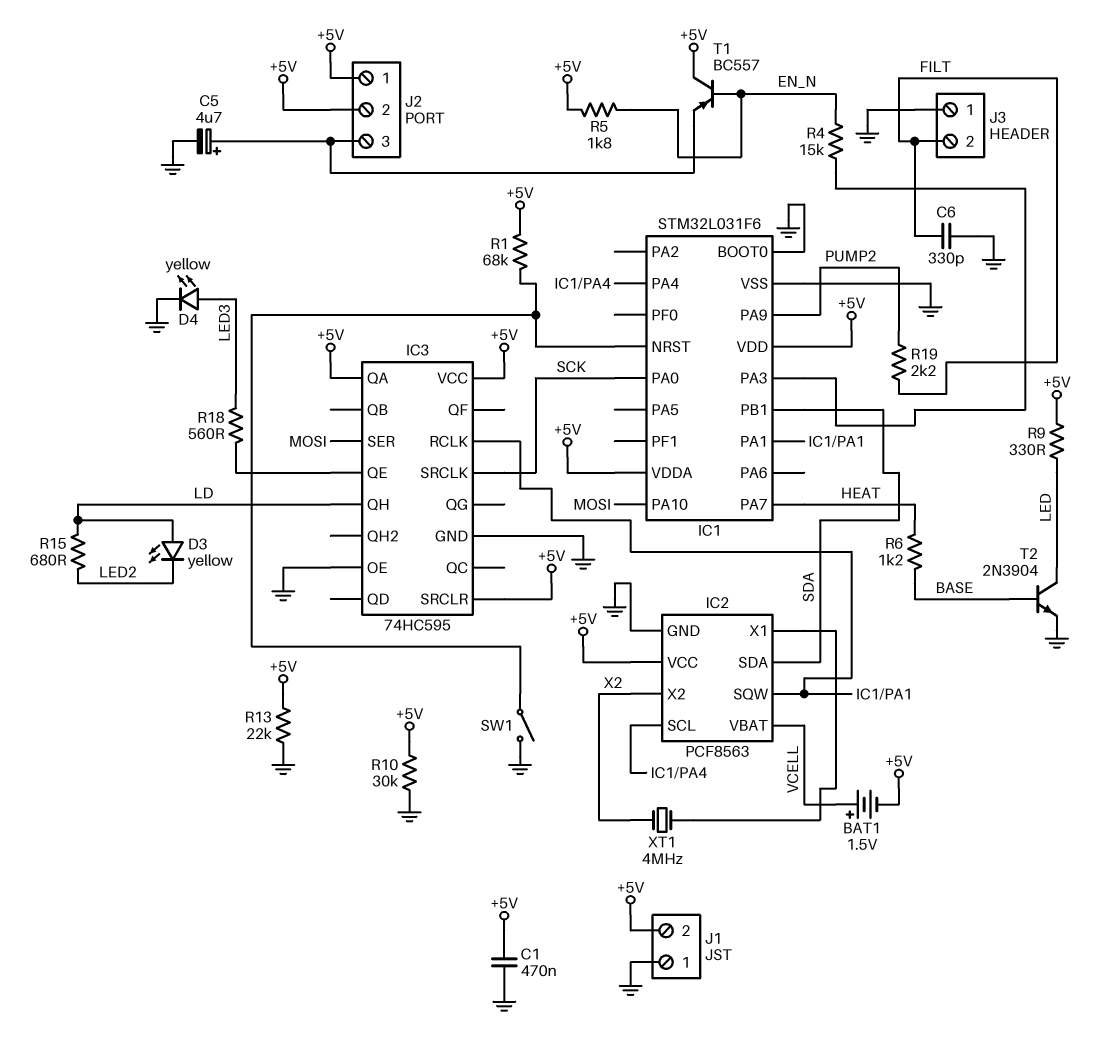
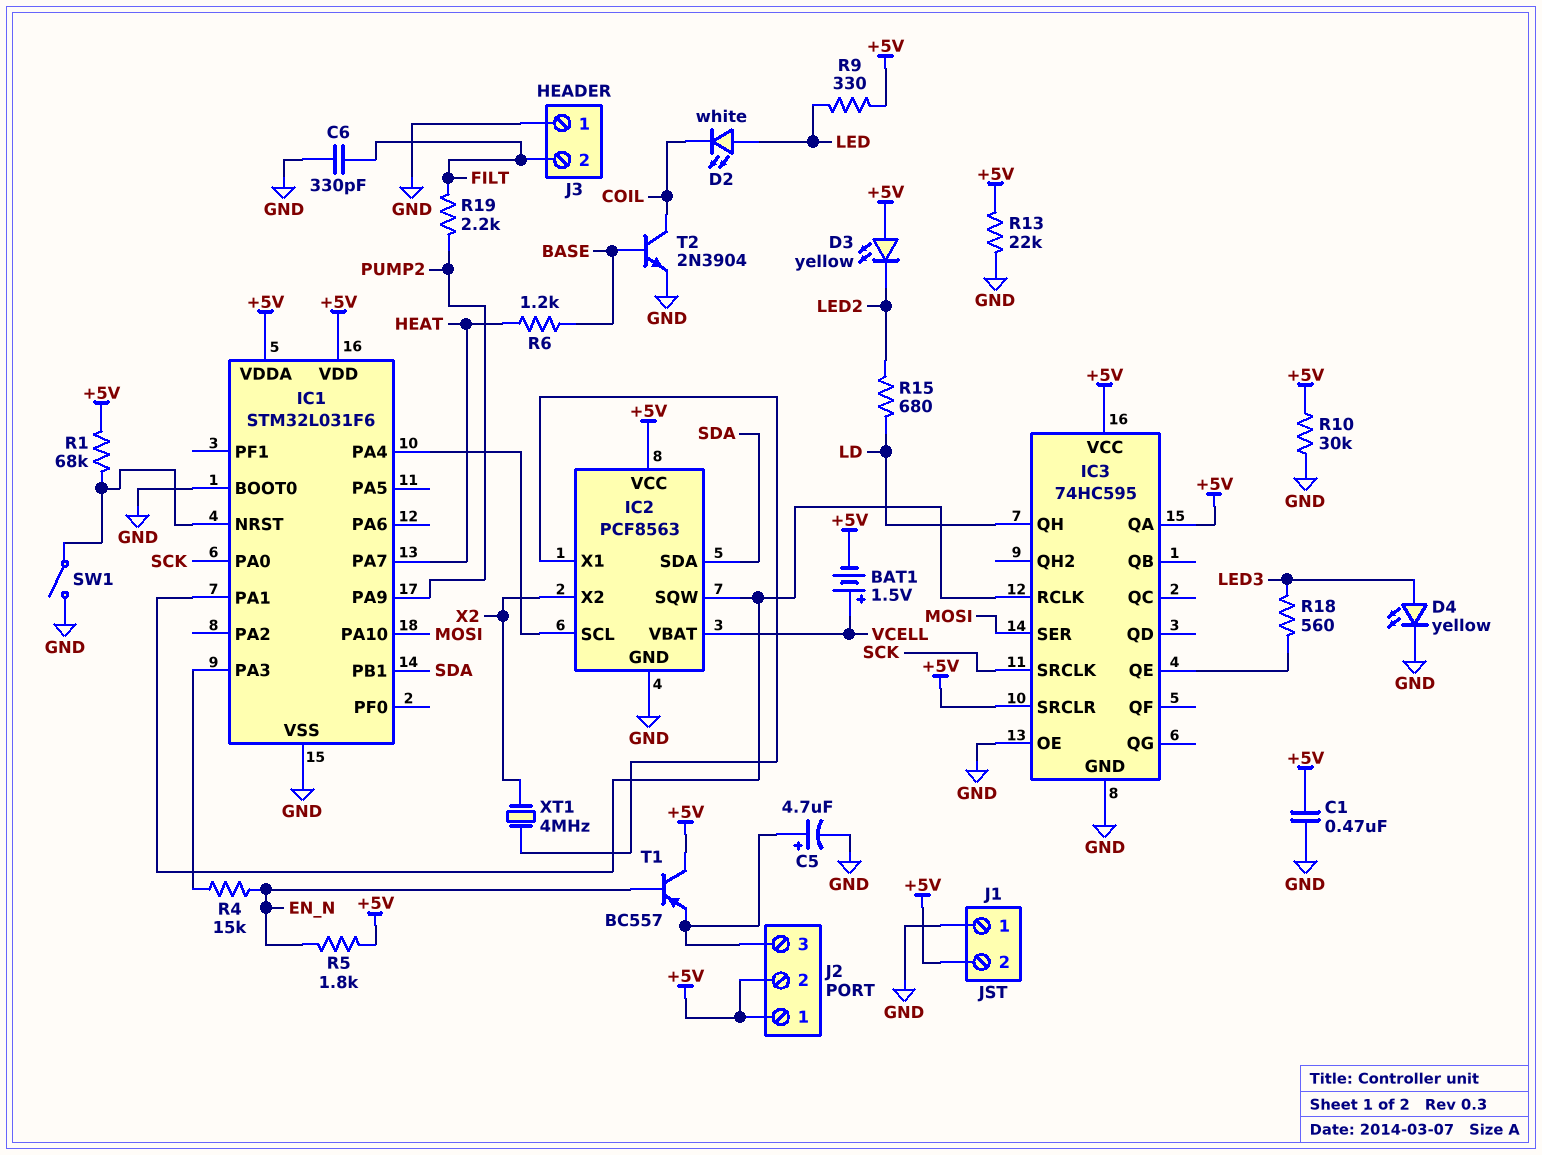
D2: none -> LED white (A LED, K COIL)
D3: LED yellow (A LD, K LED2) -> LED yellow (A +5V, K LED2)
T2: NPN 2N3904 (B BASE, C LED, E GND) -> NPN 2N3904 (B BASE, C COIL, E GND)

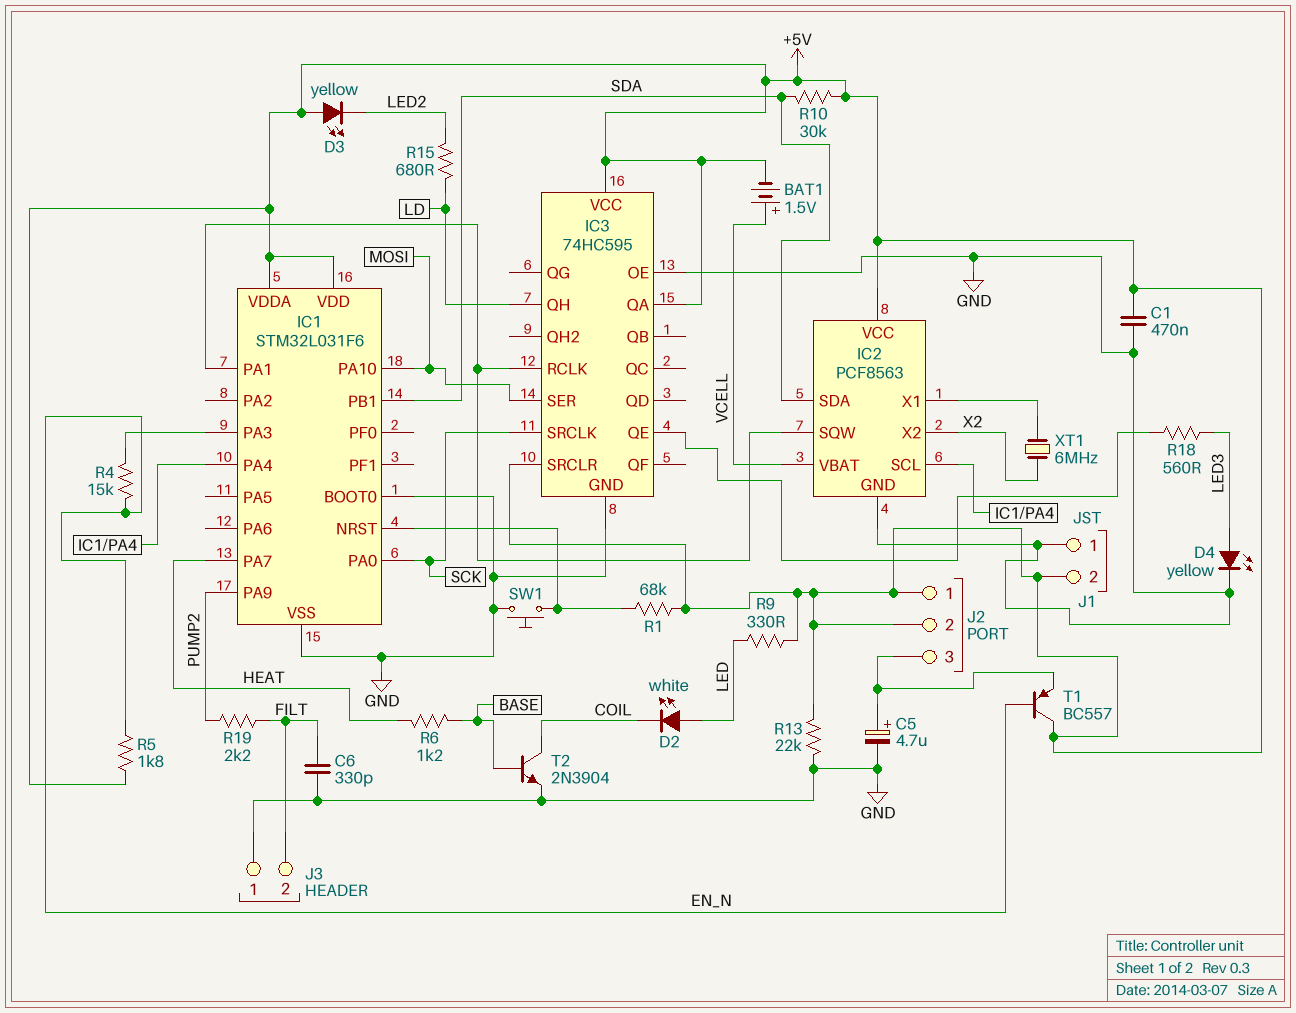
R10: 30k (+5V, GND) -> 30k (+5V, SDA)
SW1: switch (GND, IC1/NRST) -> button (GND, IC1/NRST)
XT1: 4MHz (IC2/X1, X2) -> 6MHz (IC2/X1, X2)

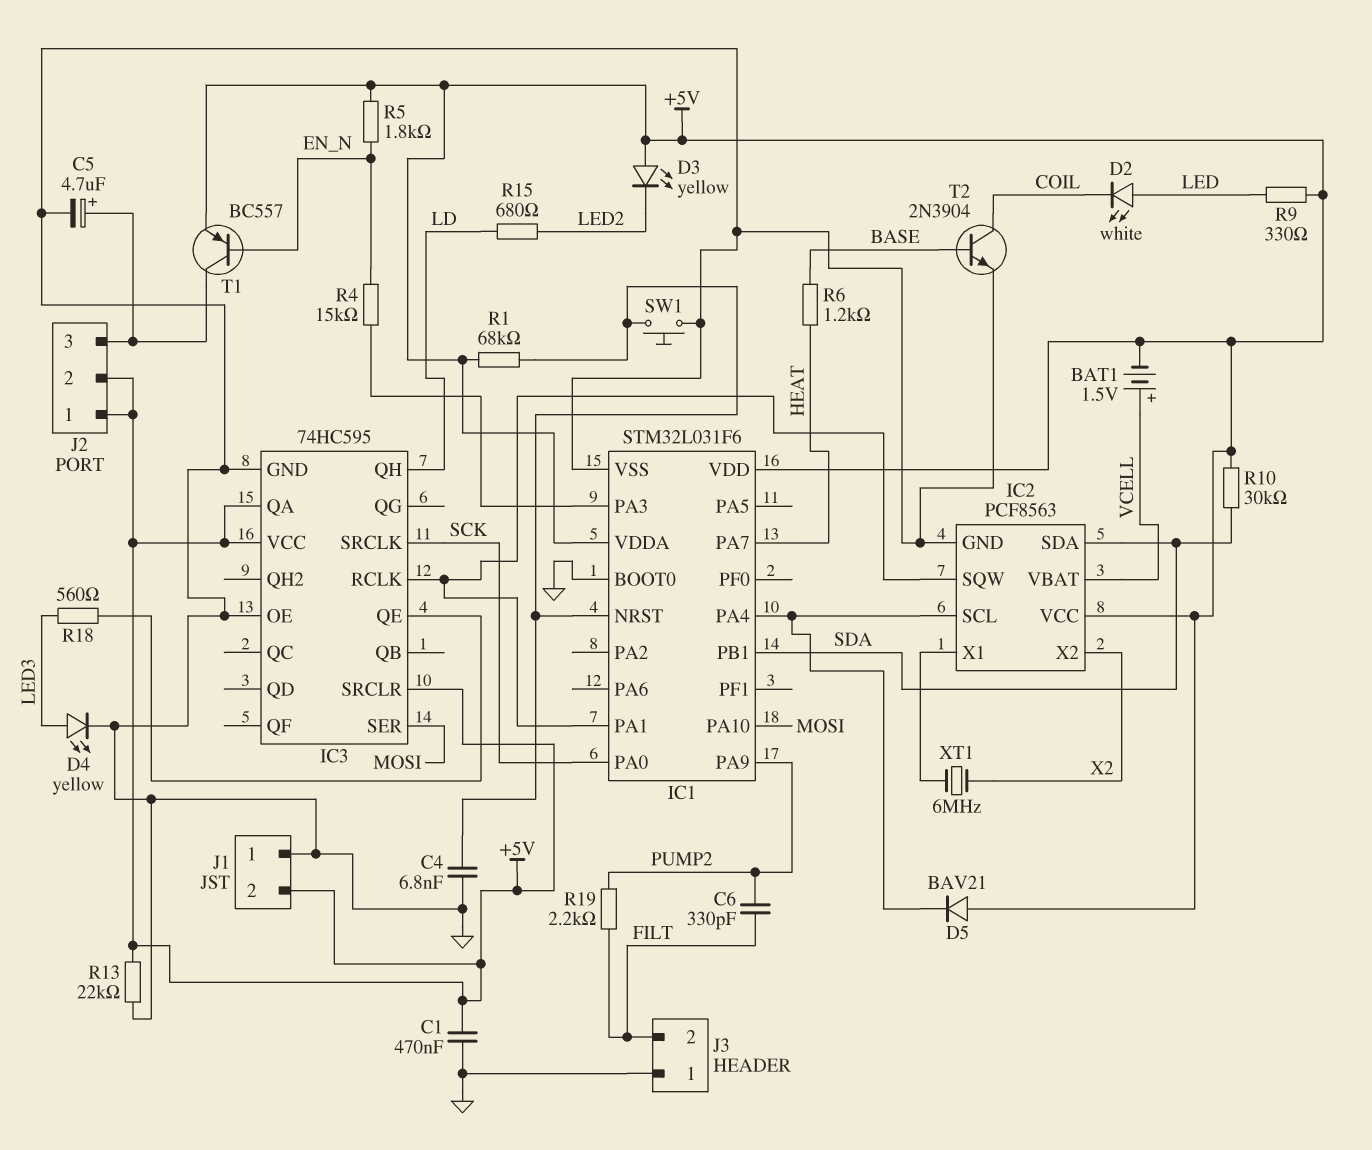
C4: none -> 6.8nF (GND, IC1/NRST)
C6: 330pF (FILT, GND) -> 330pF (FILT, PUMP2)
D5: none -> diode BAV21 (A +5V, K IC1/PA4)
T1: PNP BC557 (B EN_N, C +5V, E J2/3) -> PNP BC557 (B EN_N, C J2/3, E +5V)

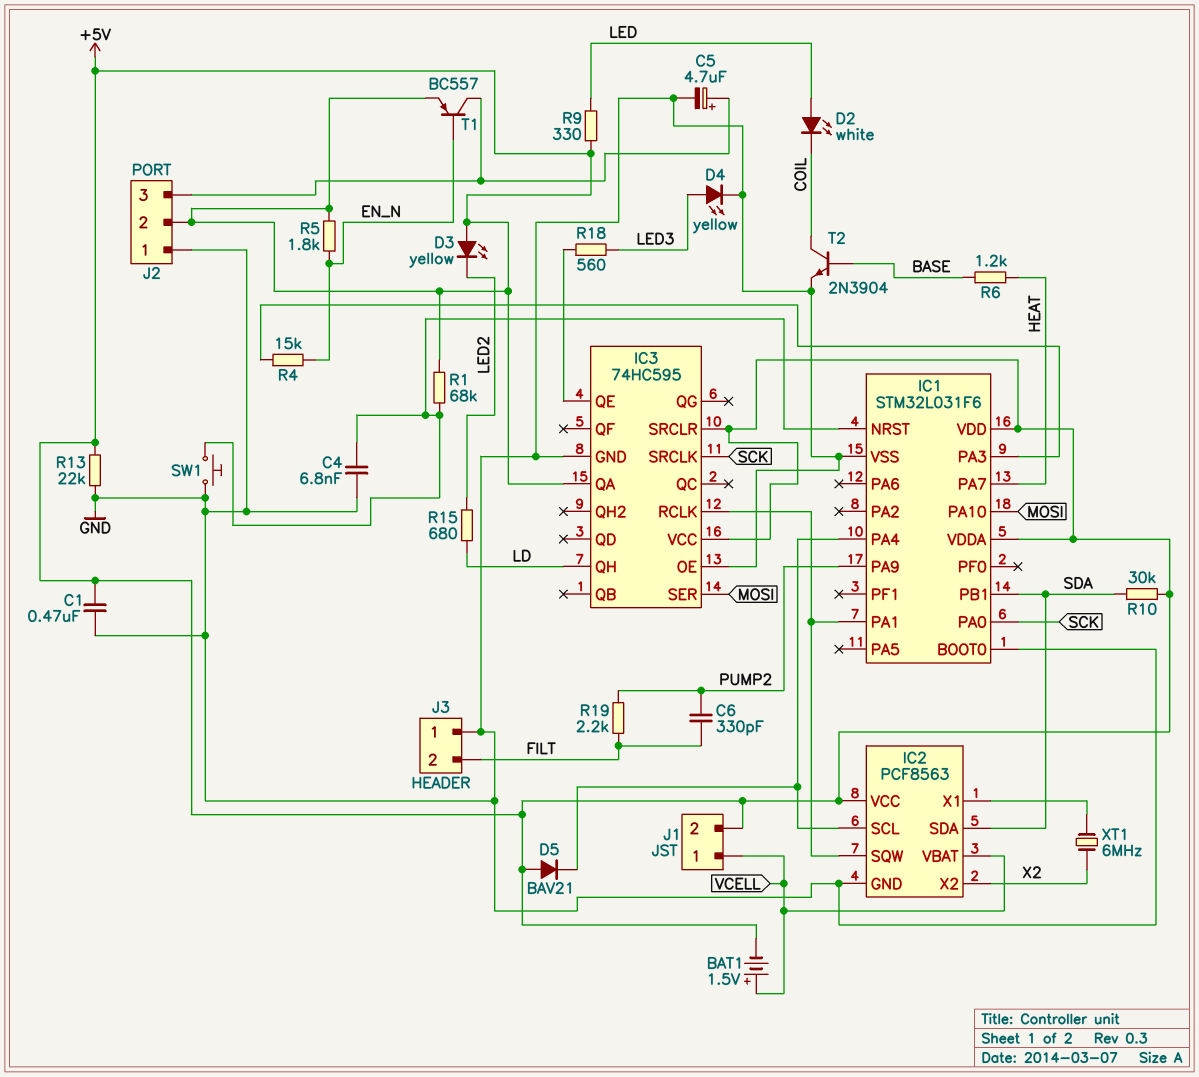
J1 pin 1: GND -> VCELL
J2 pin 1: +5V -> GND

